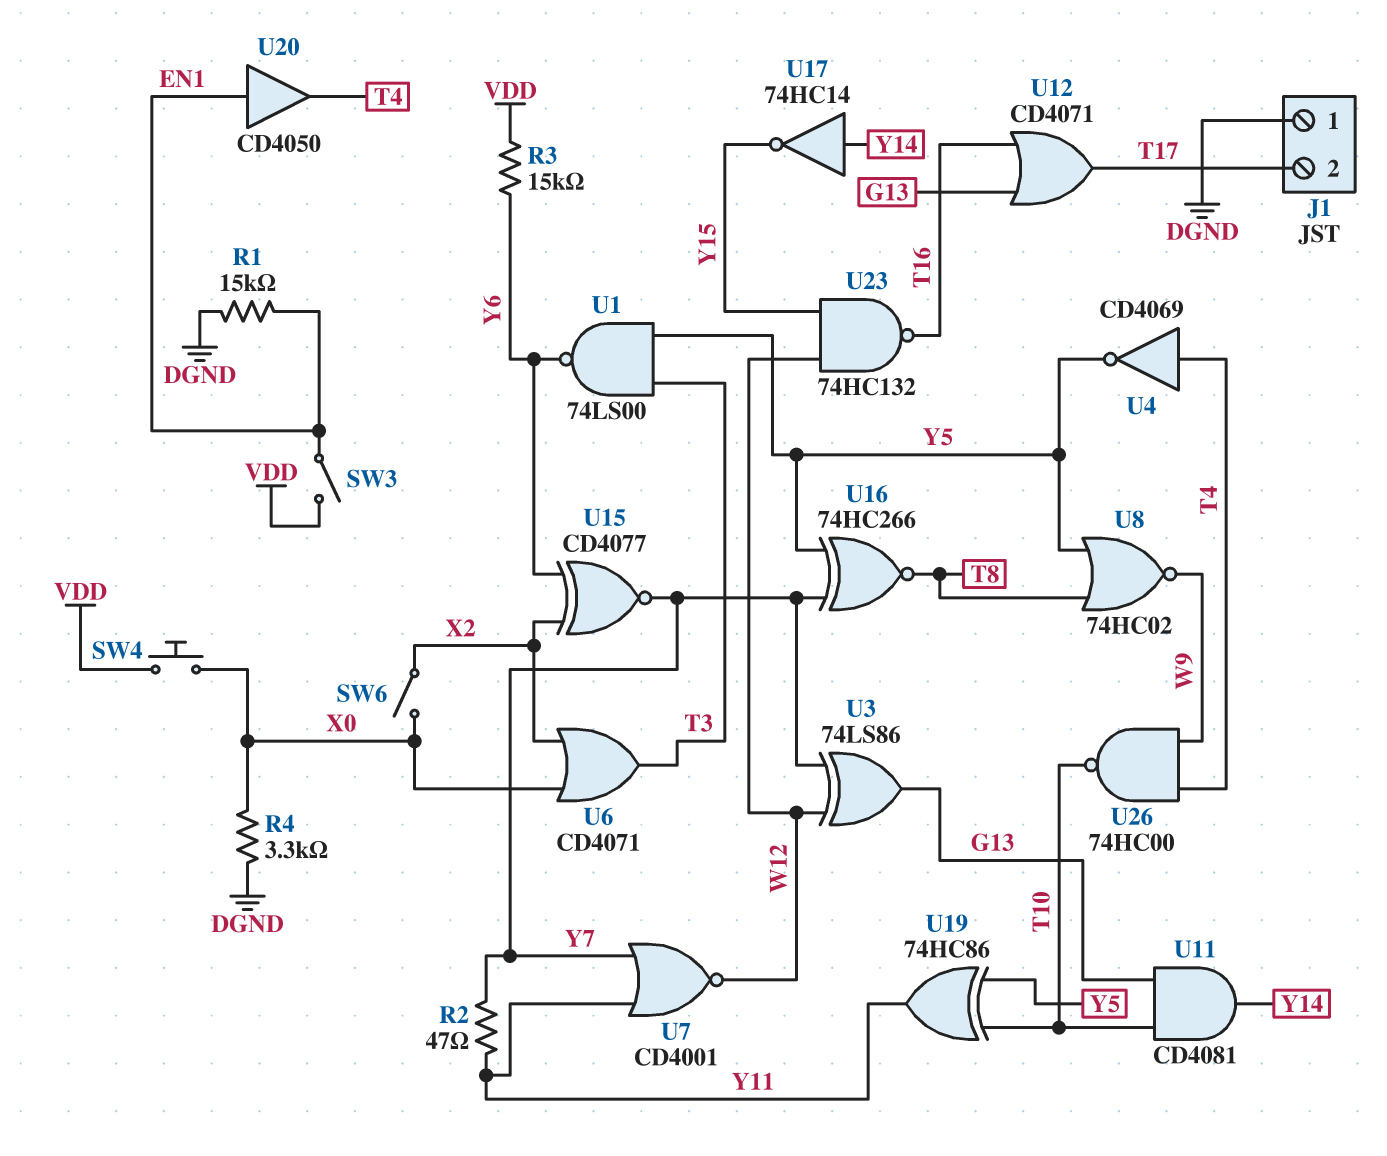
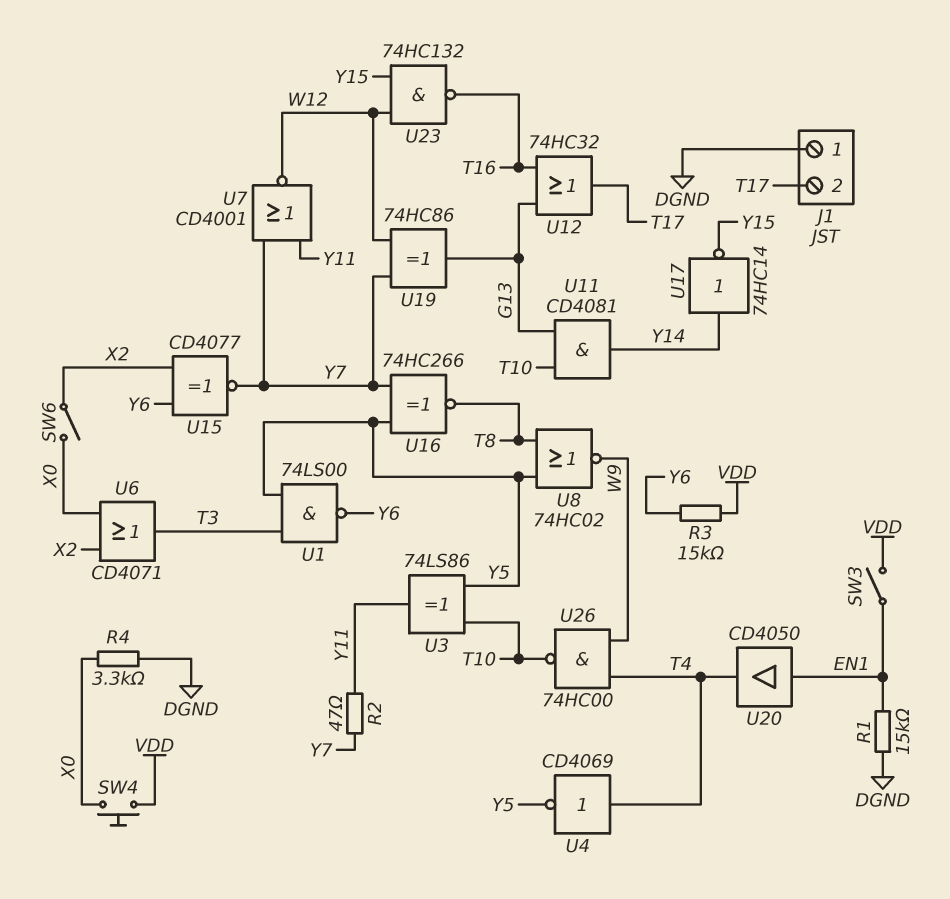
U3: XOR 74LS86 (in W12, in Y7, out G13) -> XOR 74LS86 (in T10, in Y5, out Y11)
U12: OR CD4071 (in G13, in T16, out T17) -> OR 74HC32 (in G13, in T16, out T17)
U19: XOR 74HC86 (in T10, in Y5, out Y11) -> XOR 74HC86 (in W12, in Y7, out G13)

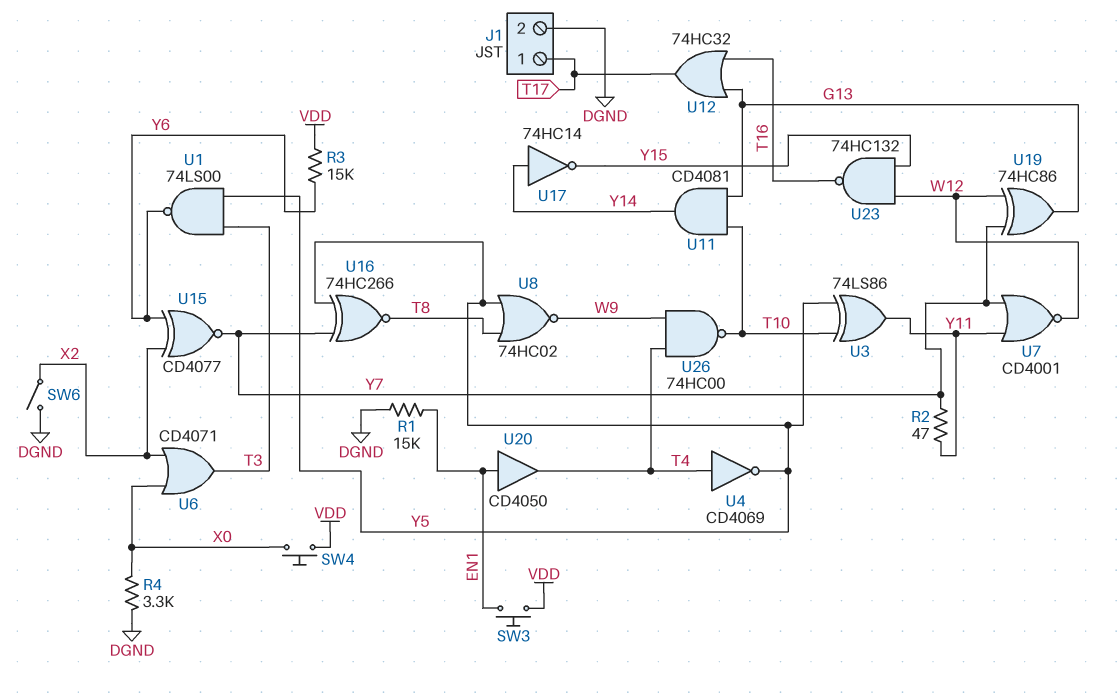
J1 pin 1: DGND -> T17
J1 pin 2: T17 -> DGND
SW3: switch (EN1, VDD) -> button (EN1, VDD)
SW6: switch (X0, X2) -> switch (DGND, X2)

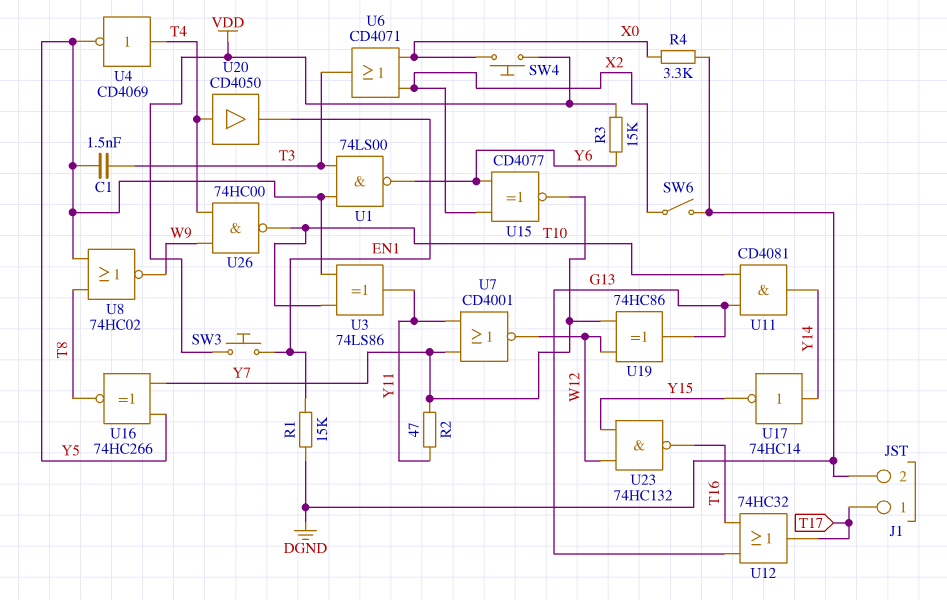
C1: none -> 1.5nF (T3, Y5)
U20: buffer CD4050 (in EN1, out T4) -> buffer CD4050 (in T4, out EN1)

